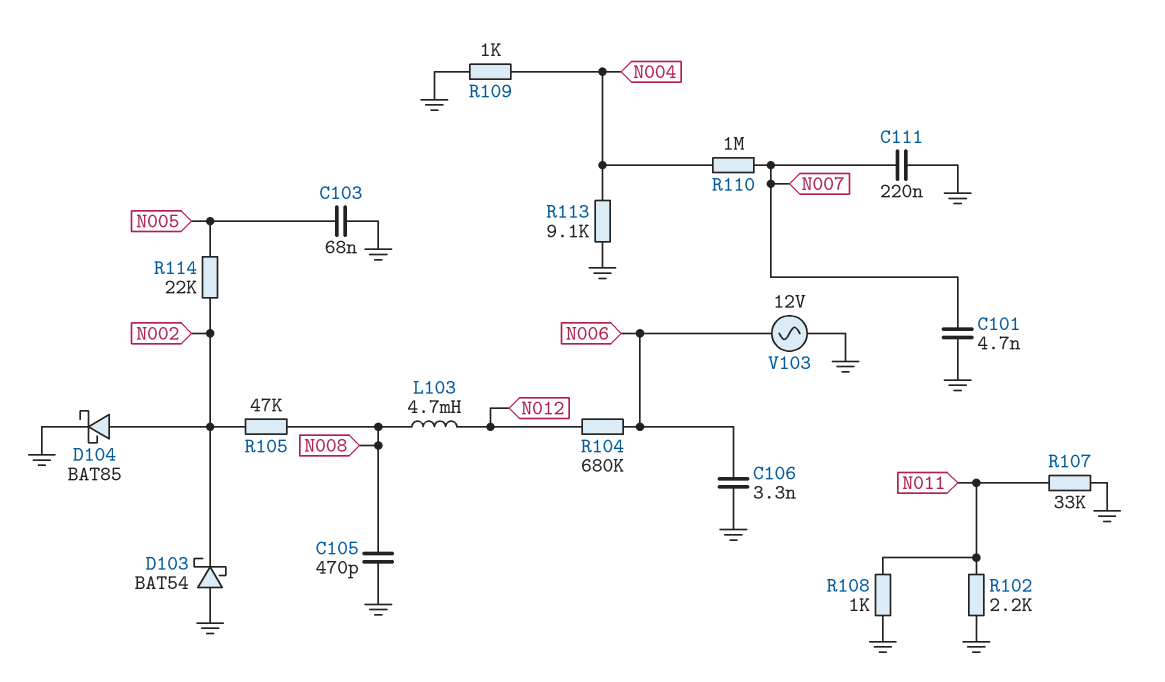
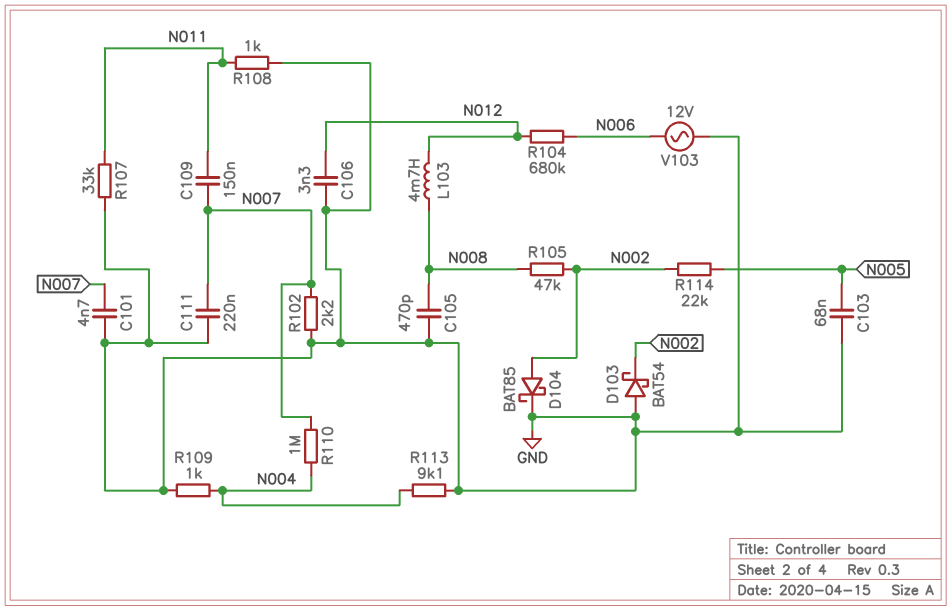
C106: 3.3nF (GND, N006) -> 3.3nF (GND, N012)
C109: none -> 150nF (N007, N011)
R102: 2.2k (GND, N011) -> 2.2k (GND, N007)

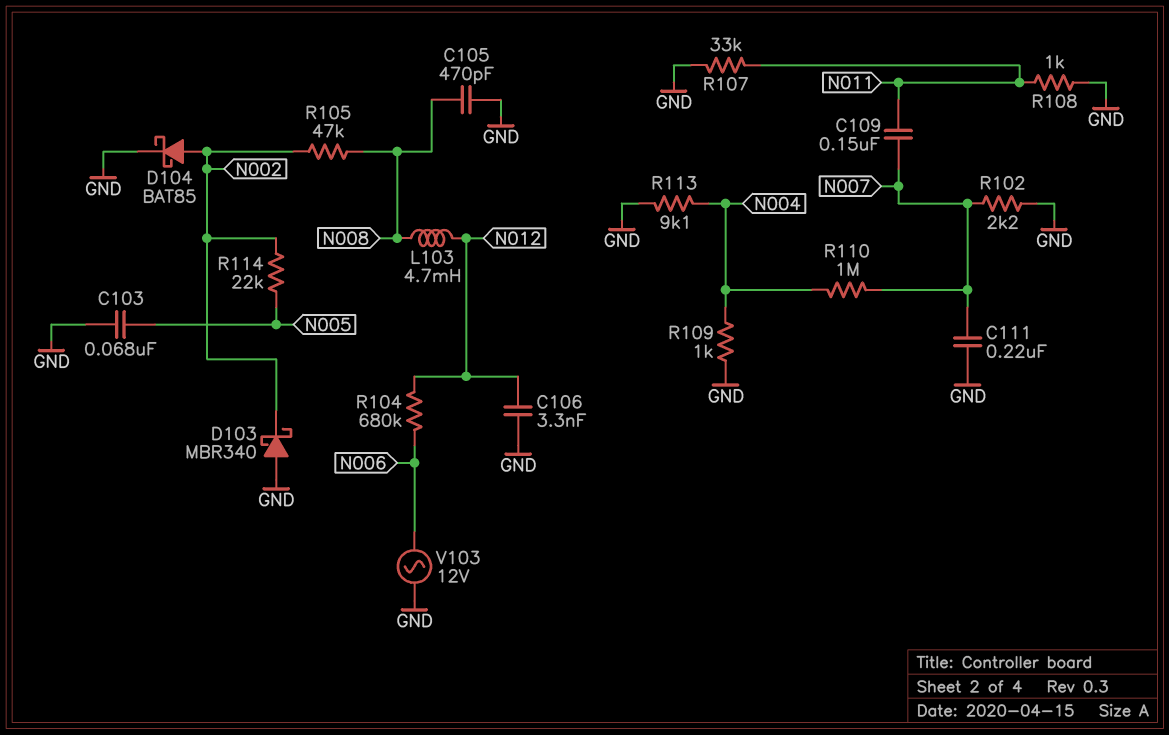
C101: 4.7nF (GND, N007) -> none
D103: schottky BAT54 (A GND, K N002) -> schottky MBR340 (A GND, K N002)

